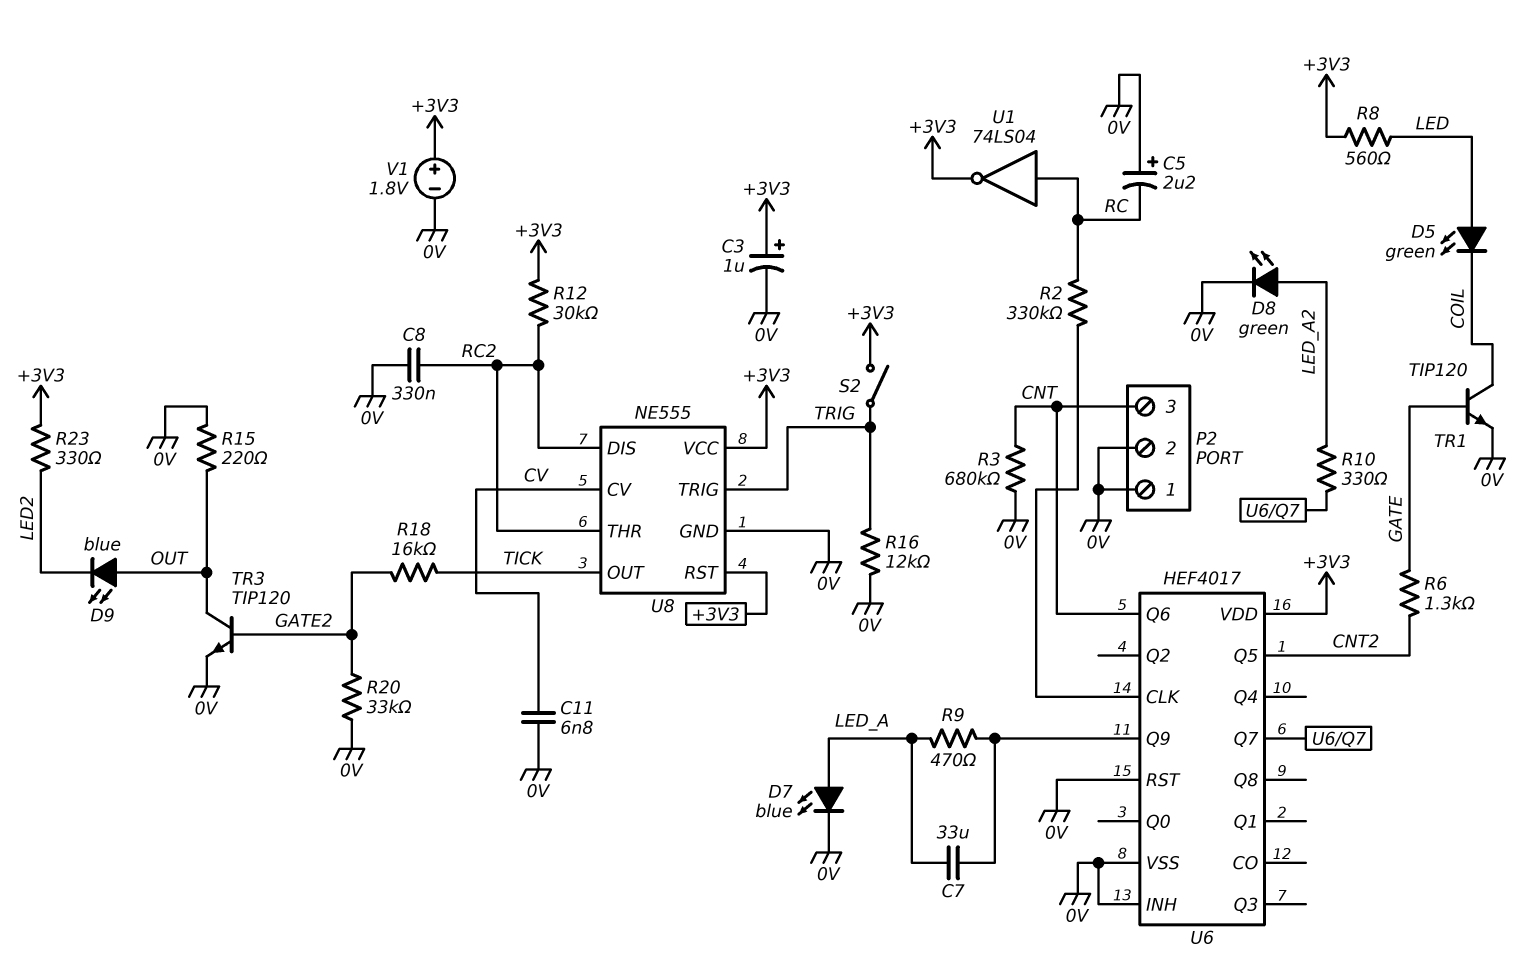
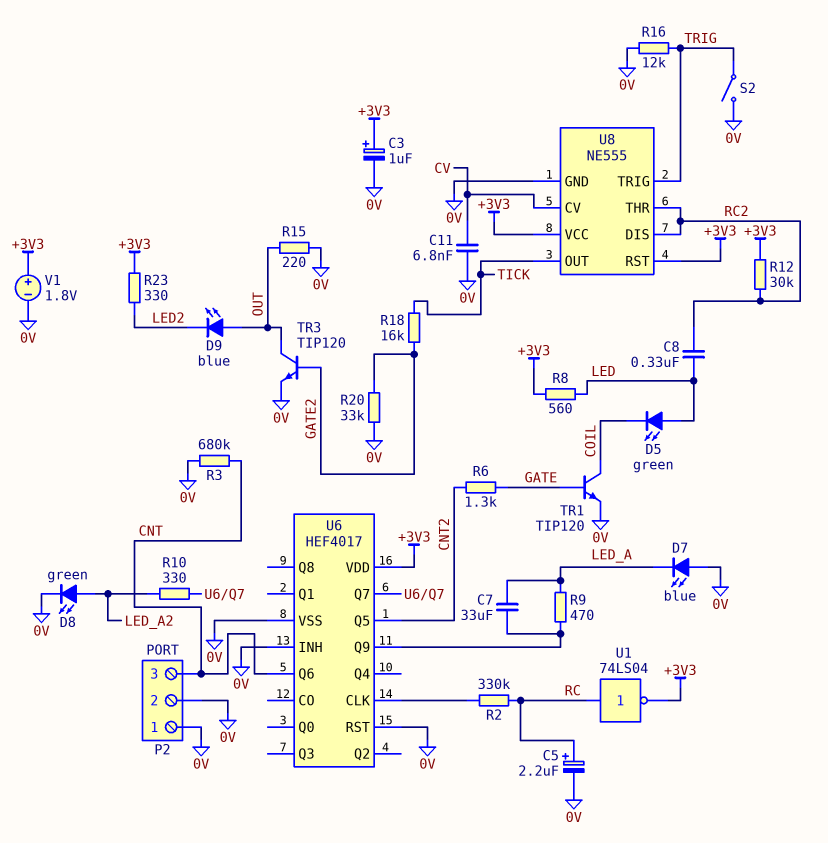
C5: 2.2uF (plus 0V, minus RC) -> 2.2uF (plus RC, minus 0V)
C8: 330nF (0V, RC2) -> 330nF (LED, RC2)
D7: LED blue (A LED_A, K 0V) -> LED blue (A 0V, K LED_A)
S2: switch (+3V3, TRIG) -> switch (0V, TRIG)

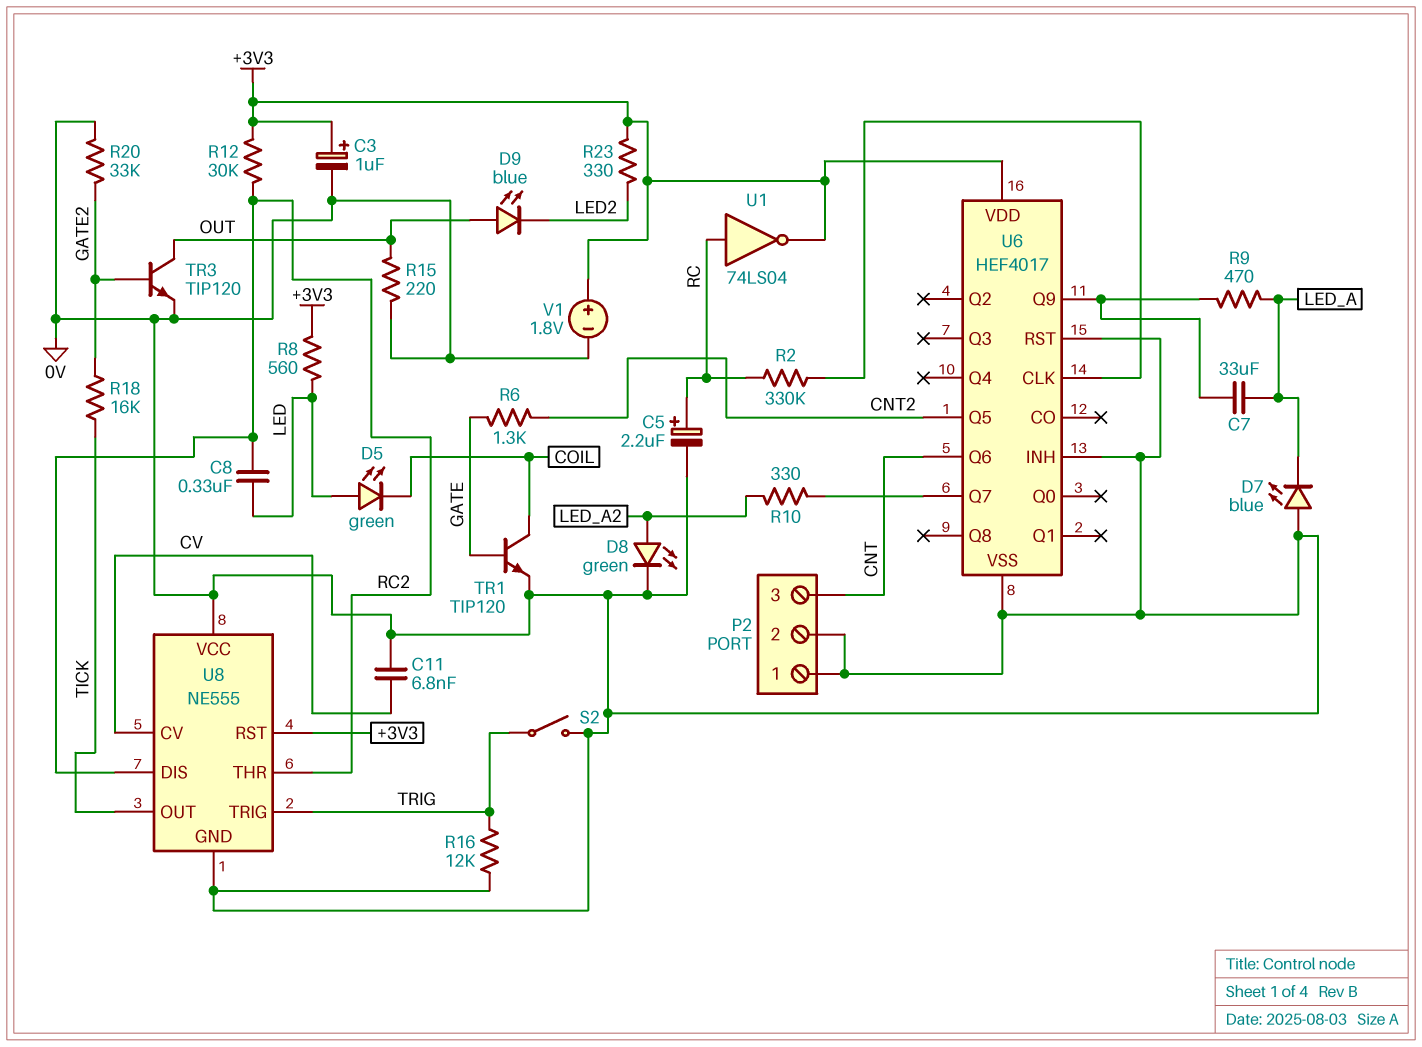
R3: 680k (0V, CNT) -> none
U8 pin VCC: +3V3 -> 0V

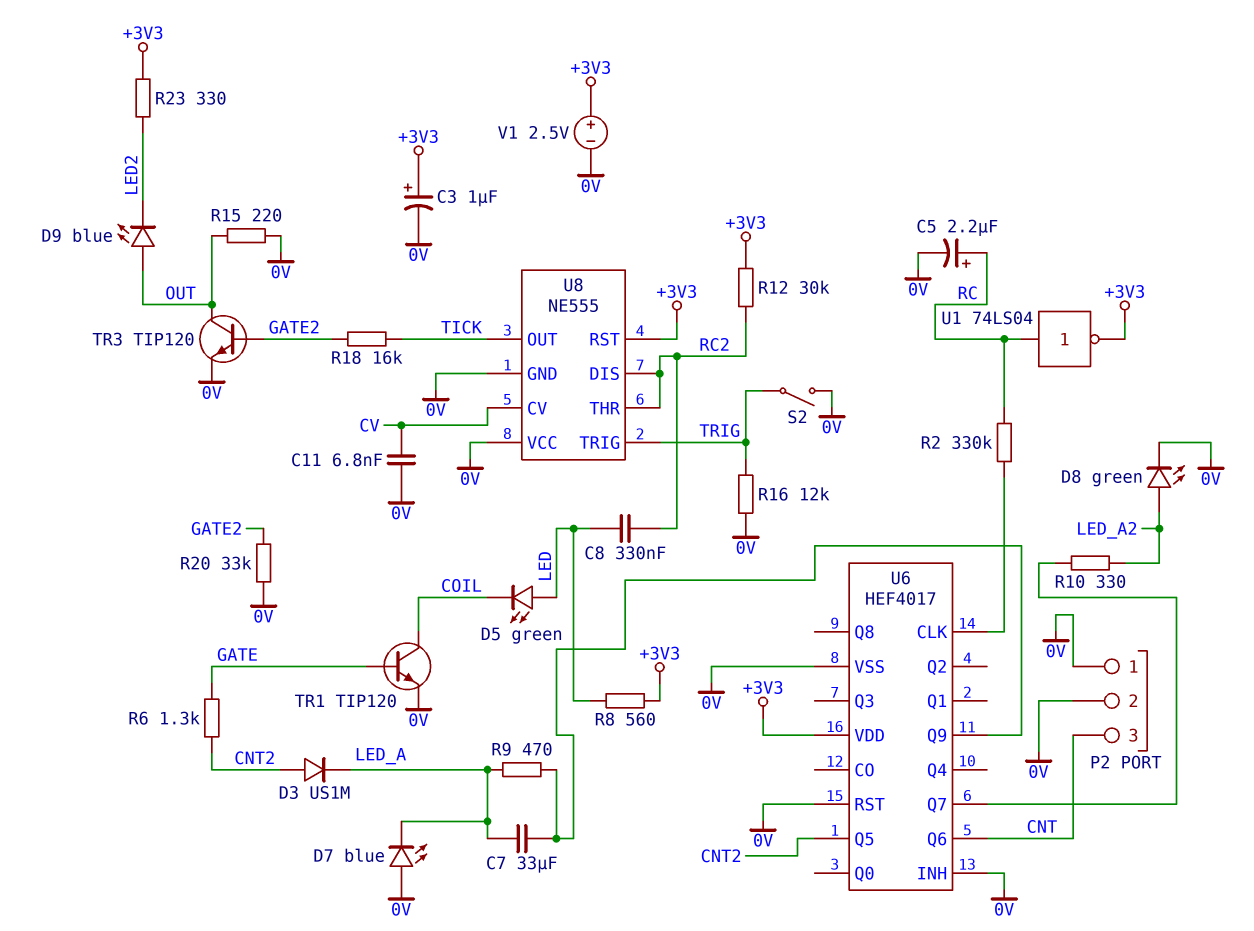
D3: none -> diode US1M (A CNT2, K LED_A)
V1: 1.8V (plus +3V3, minus 0V) -> 2.5V (plus +3V3, minus 0V)

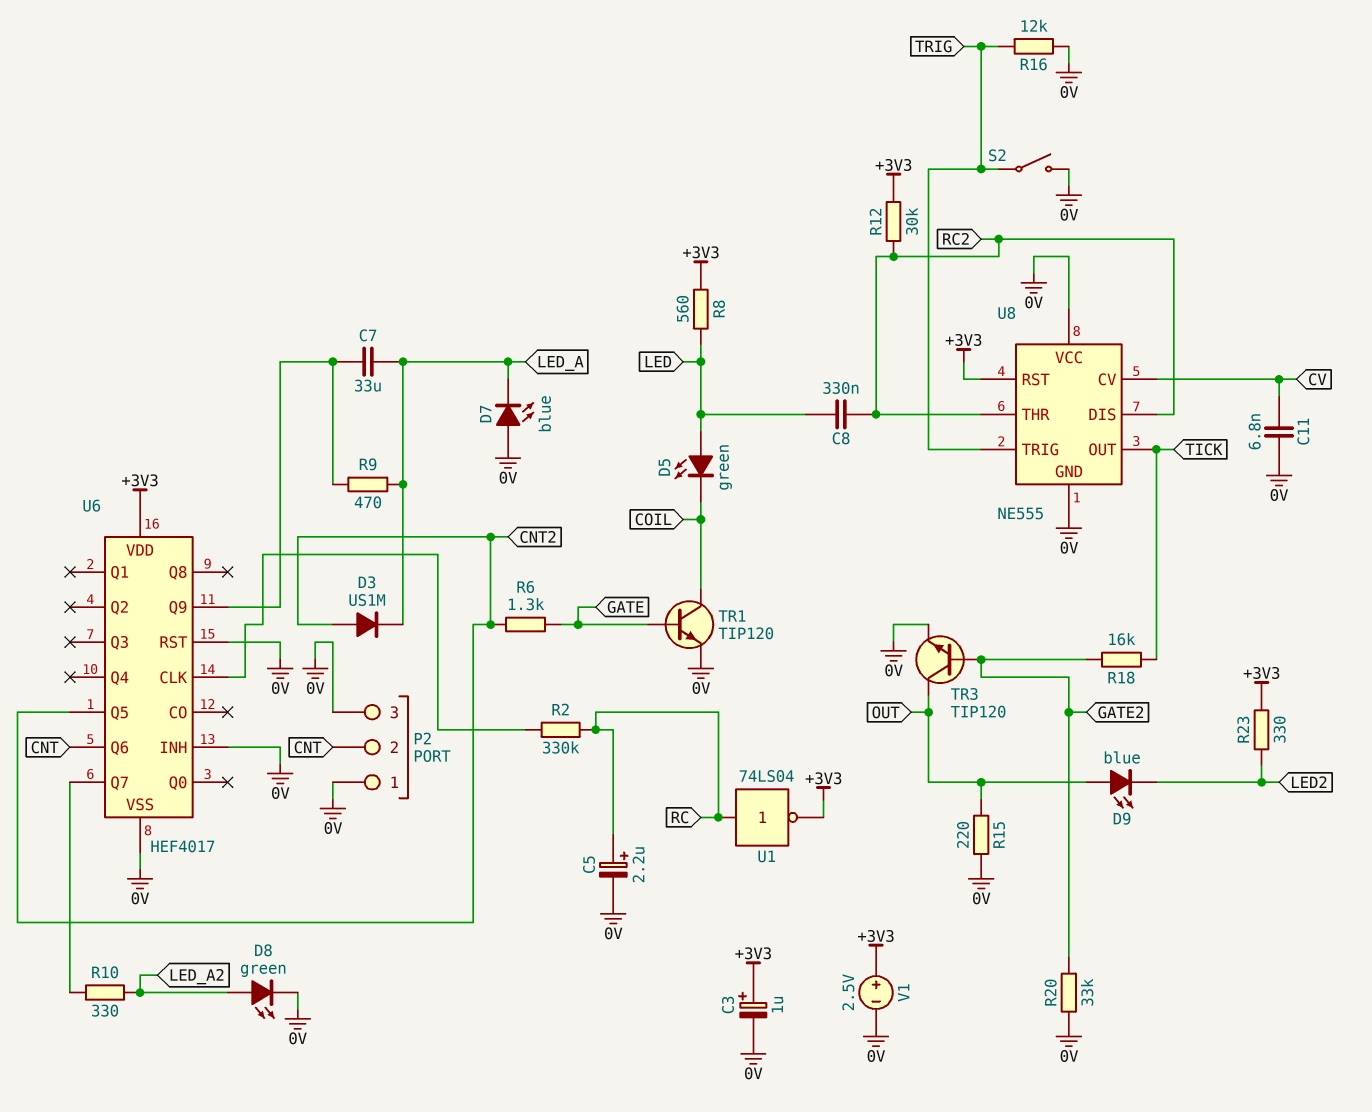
P2 pin 2: 0V -> CNT
P2 pin 3: CNT -> 0V

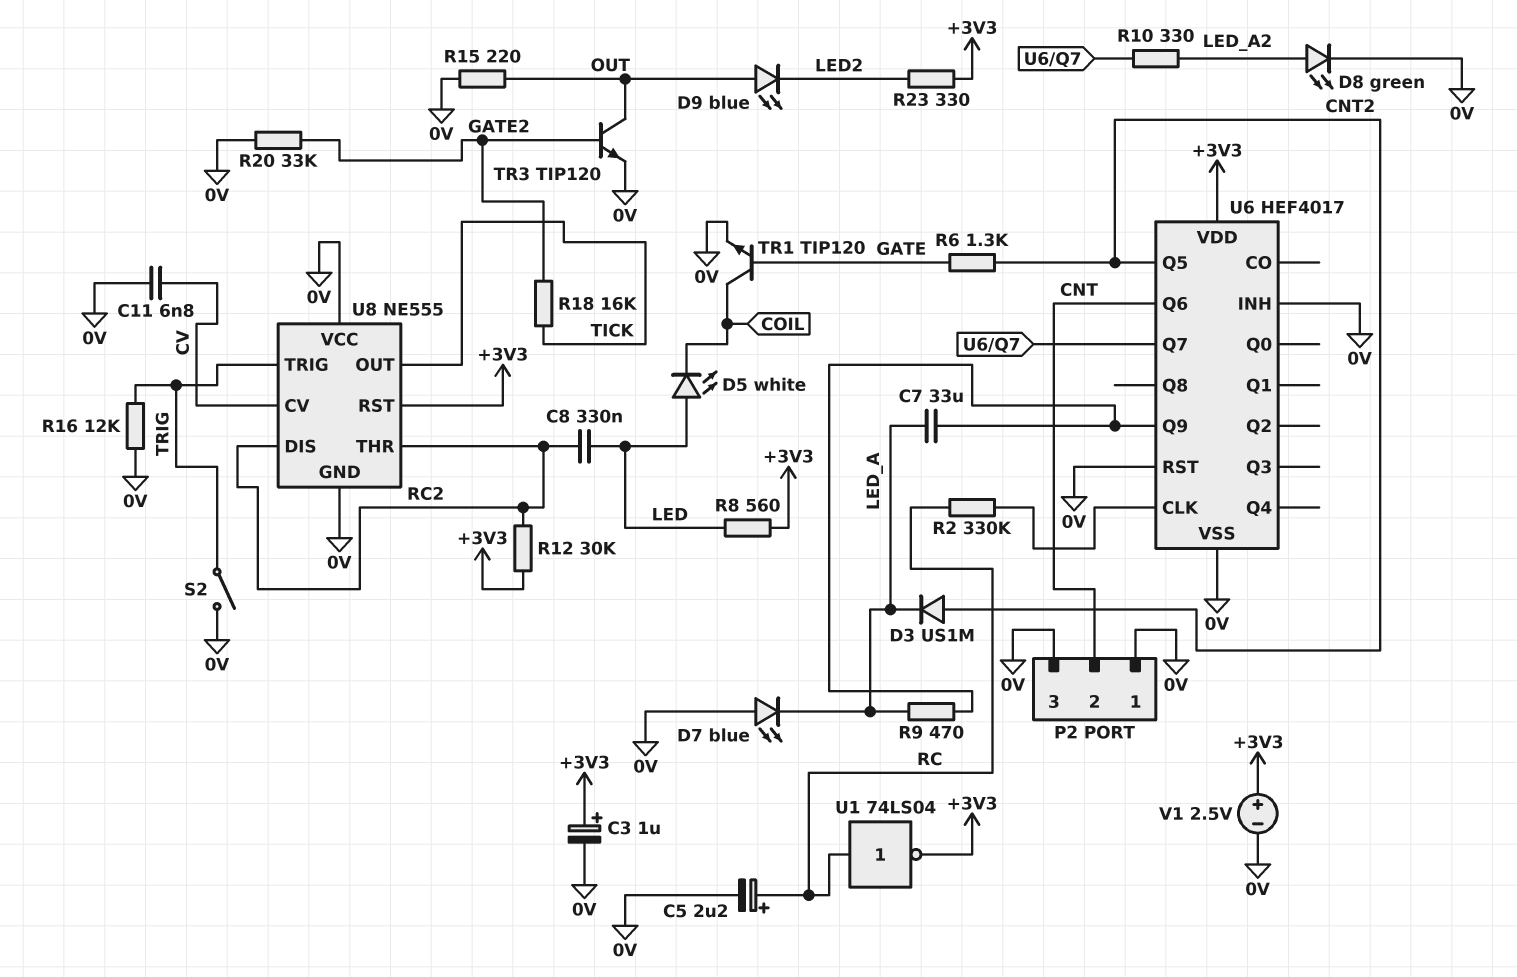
D5: LED green (A LED, K COIL) -> LED white (A LED, K COIL)

